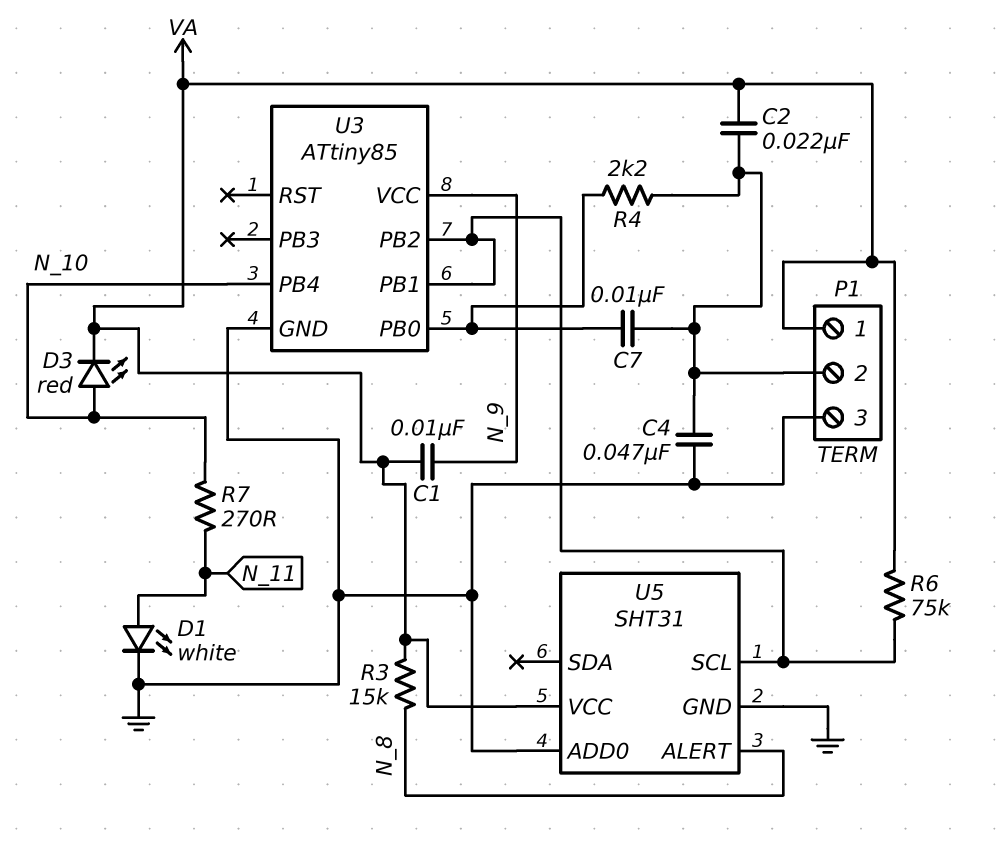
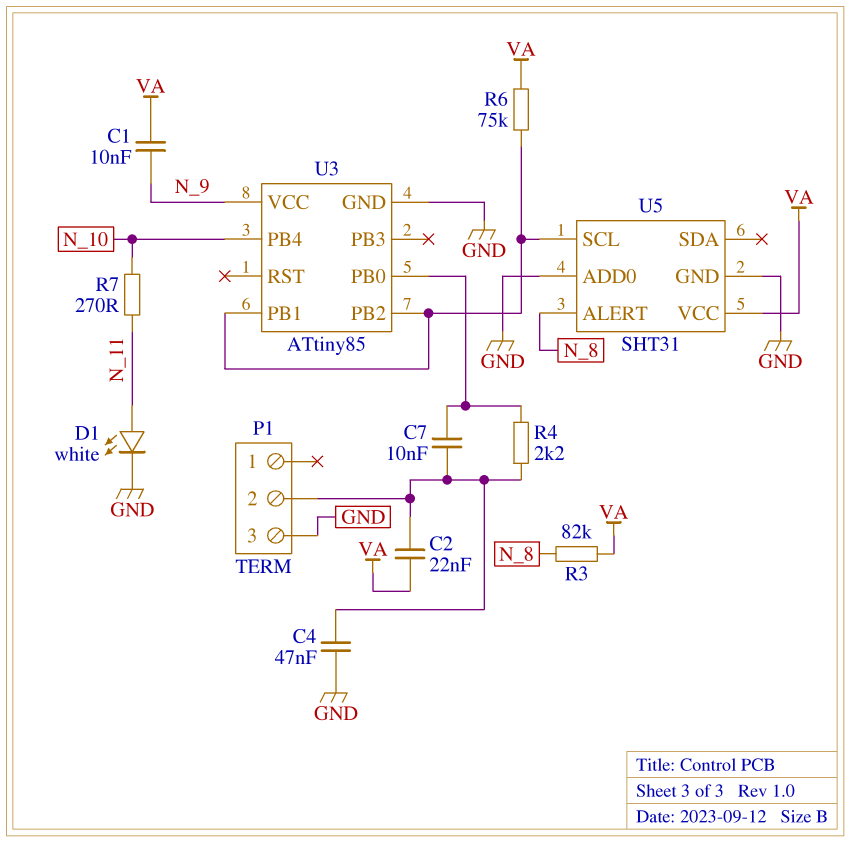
D3: LED red (A N_10, K VA) -> none
P1 pin 1: VA -> none
R3: 15k (N_8, VA) -> 82k (N_8, VA)

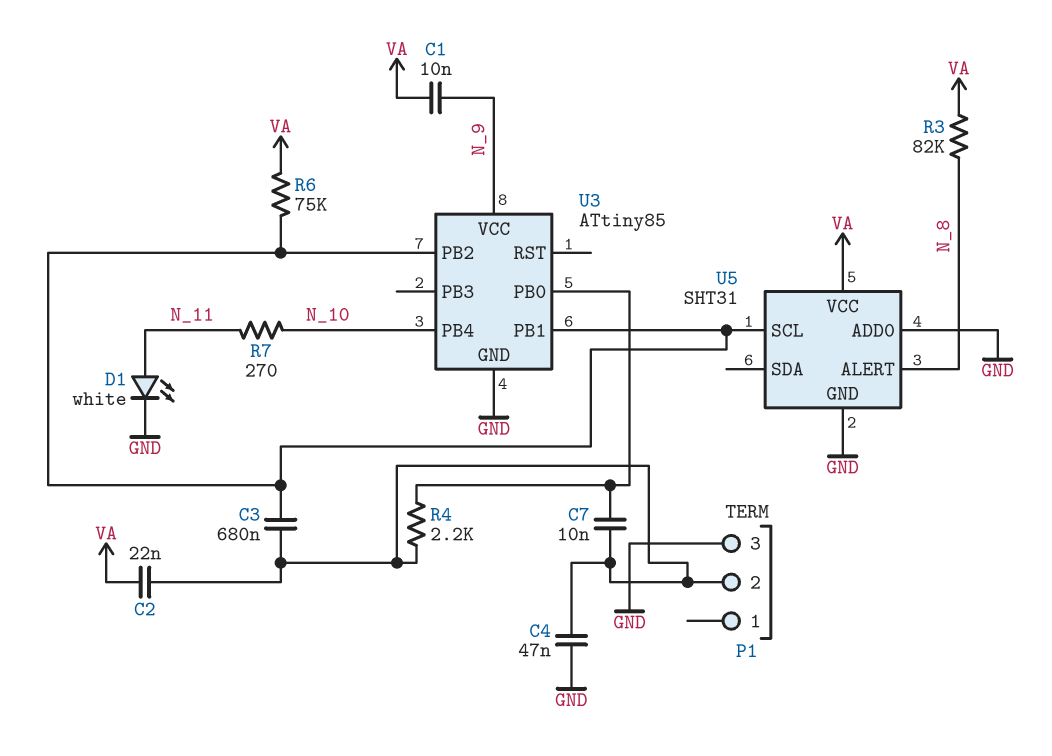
C3: none -> 680nF (P1/2, U3/PB1)

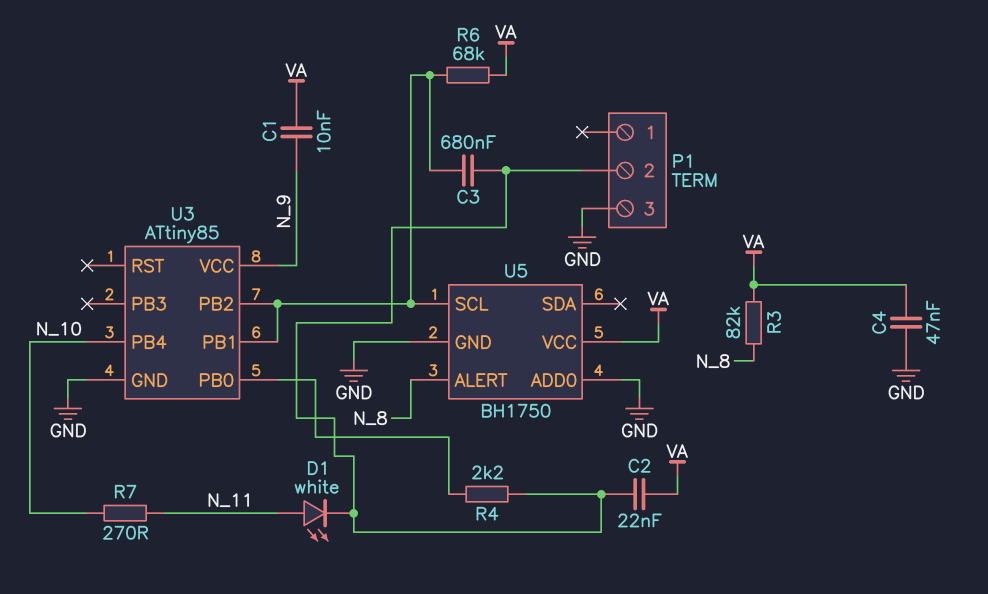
C4: 47nF (GND, P1/2) -> 47nF (GND, VA)
C7: 10nF (P1/2, U3/PB0) -> none
D1: LED white (A N_11, K GND) -> LED white (A N_11, K P1/2)
R6: 75k (U3/PB1, VA) -> 68k (U3/PB1, VA)
U5: SHT31 -> BH1750

